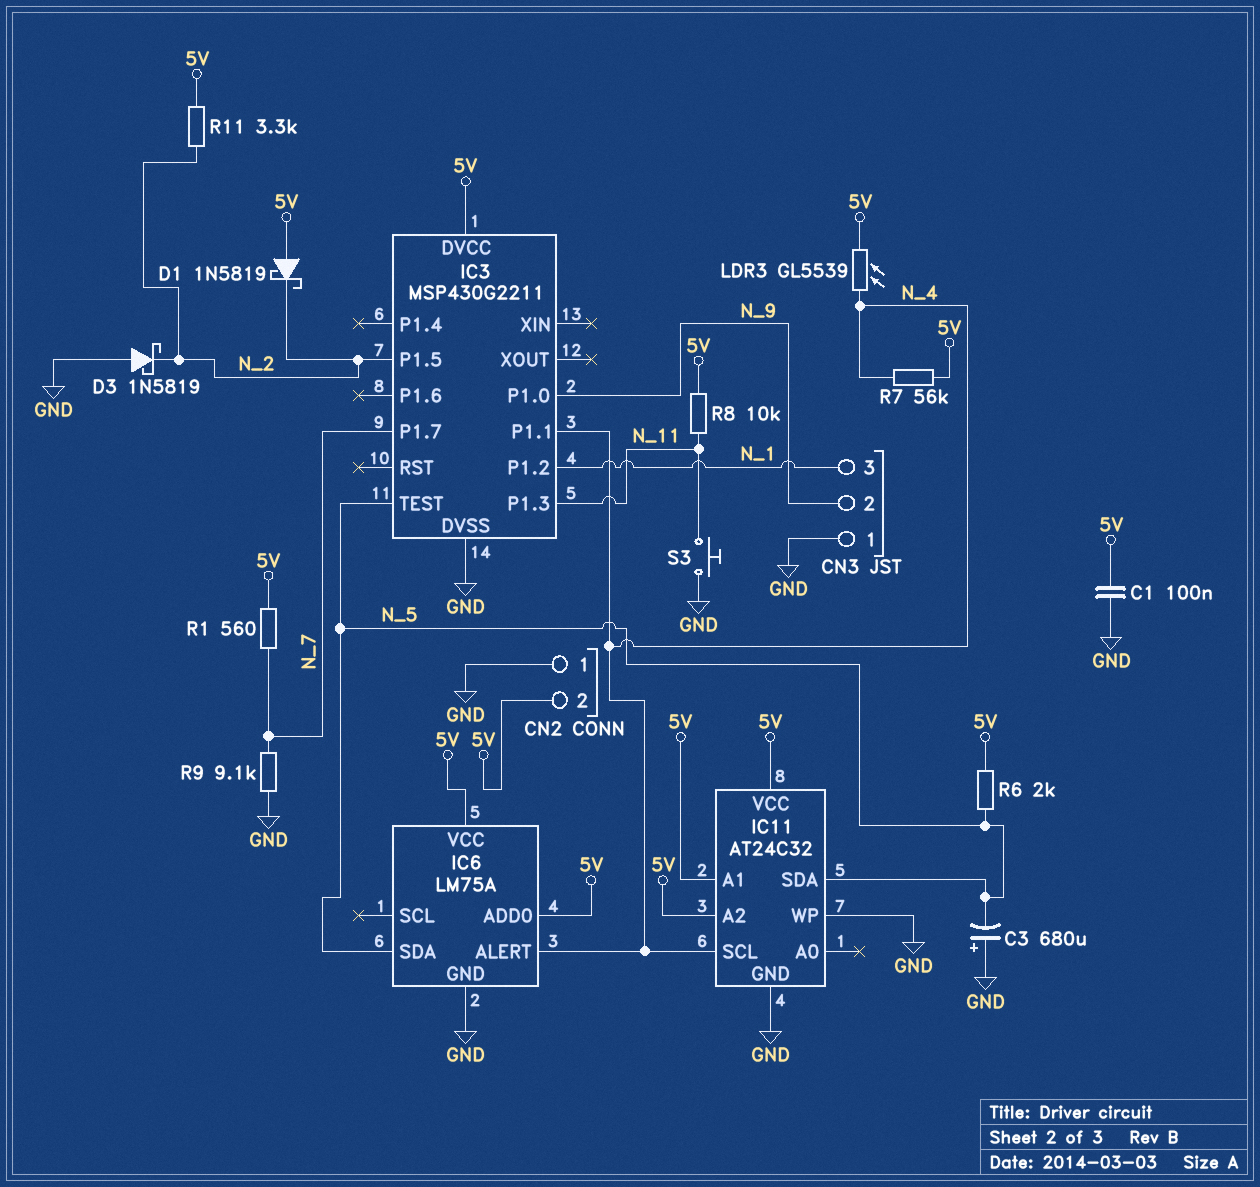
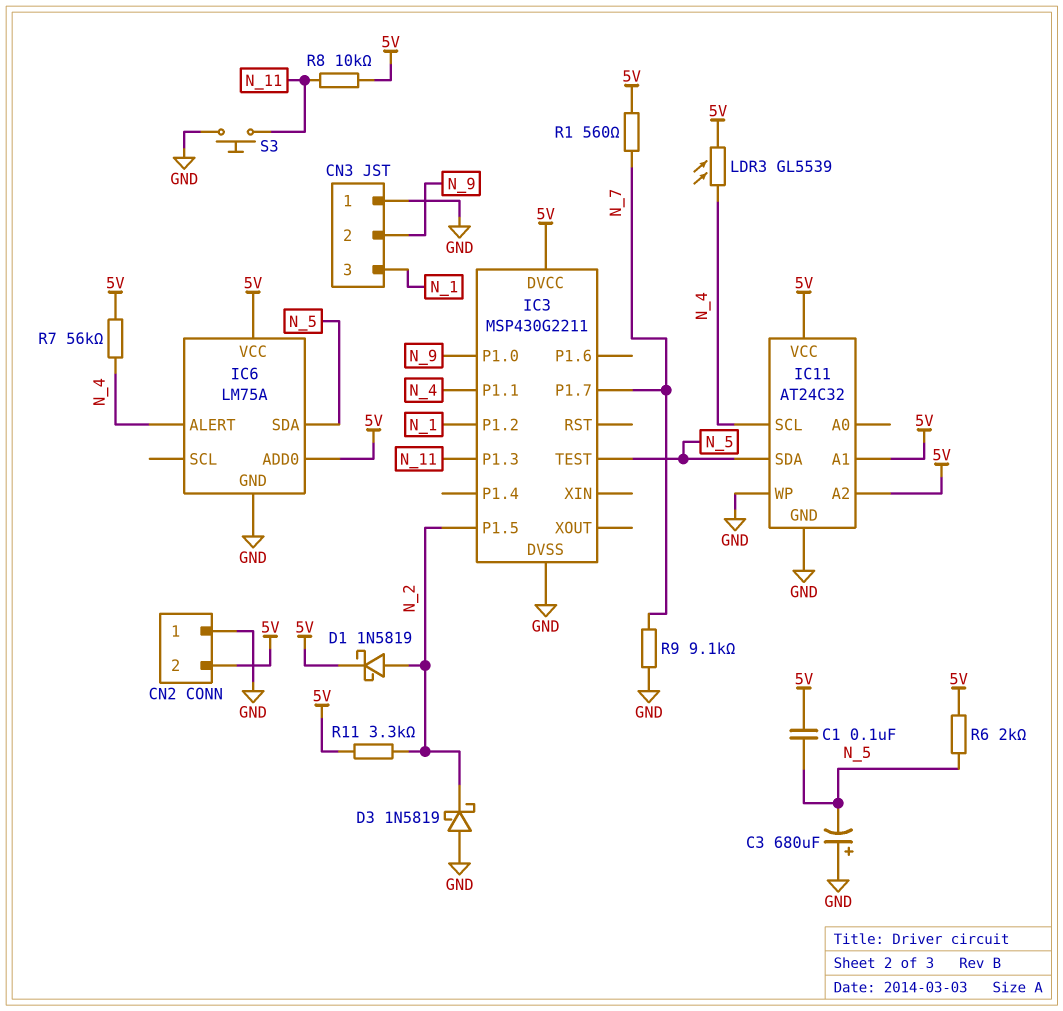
C1: 100nF (5V, GND) -> 100nF (5V, N_5)
D1: schottky 1N5819 (A 5V, K N_2) -> schottky 1N5819 (A N_2, K 5V)

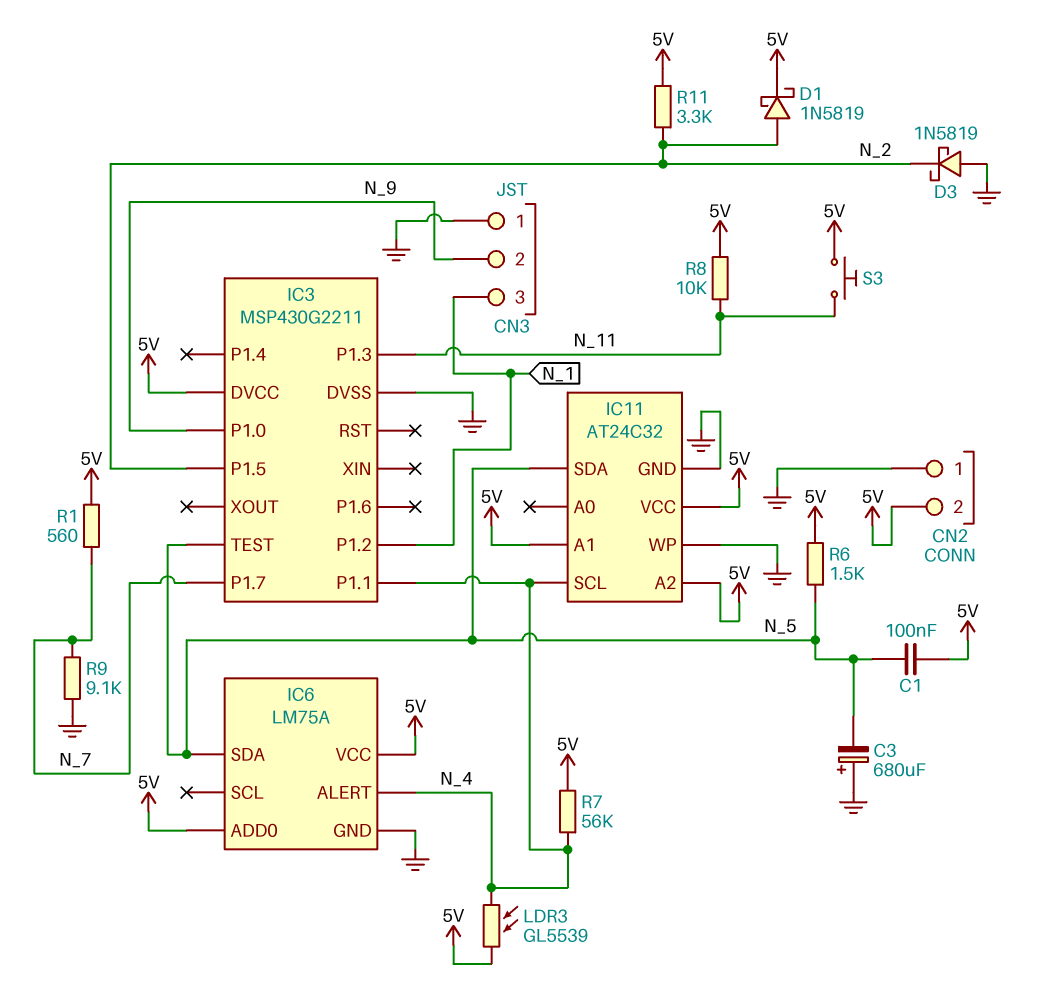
R6: 2k (5V, N_5) -> 1.5k (5V, N_5)
S3: button (GND, N_11) -> button (5V, N_11)

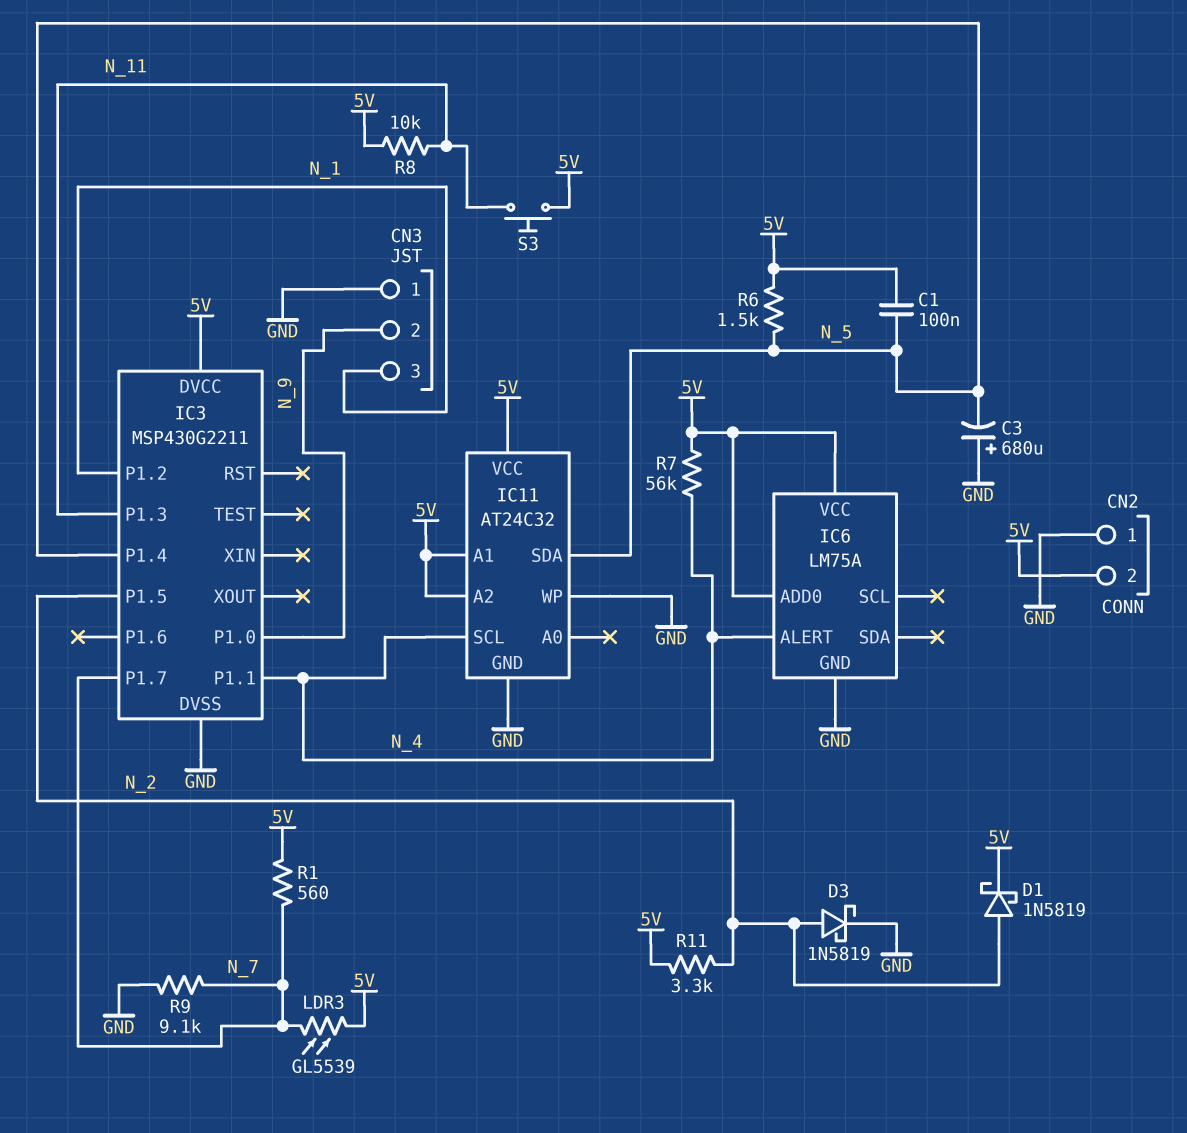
D3: schottky 1N5819 (A GND, K N_2) -> schottky 1N5819 (A N_2, K GND)
IC3 pin P1.4: none -> N_5
IC3 pin TEST: N_5 -> none
IC6 pin SDA: N_5 -> none
LDR3: GL5539 (5V, N_4) -> GL5539 (5V, N_7)

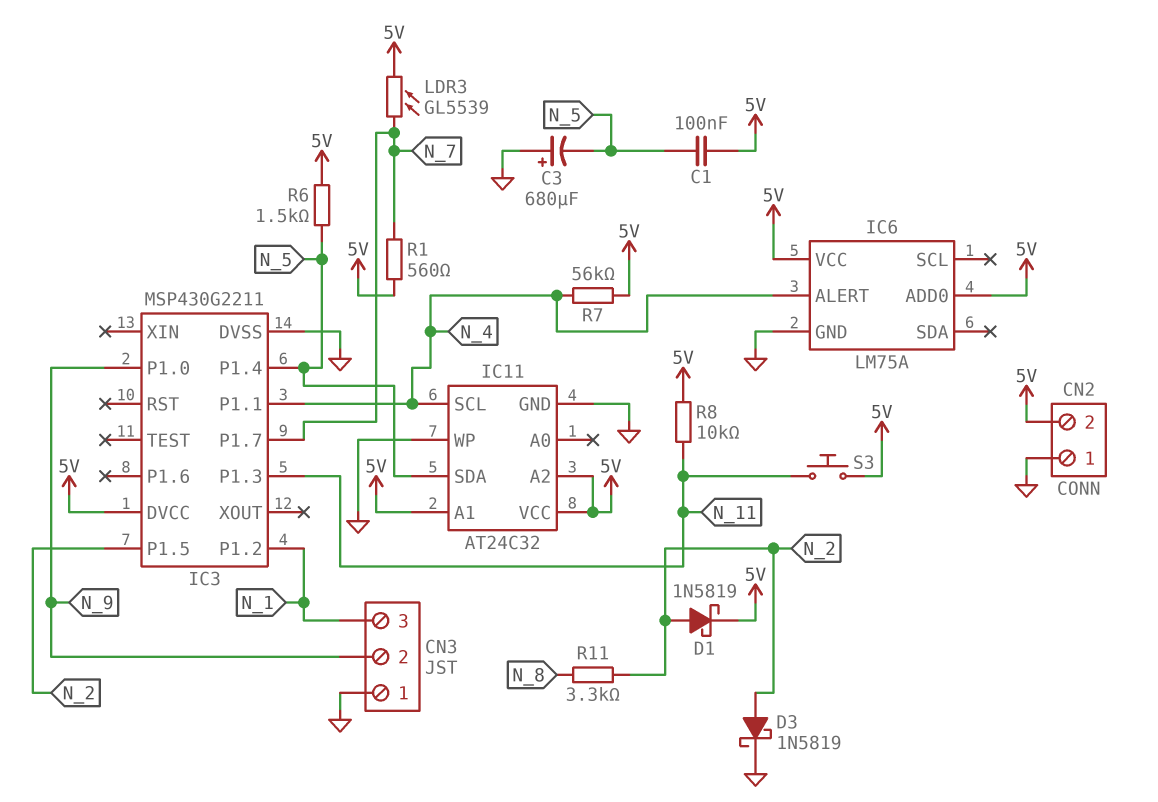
R9: 9.1k (GND, N_7) -> none
R11: 3.3k (5V, N_2) -> 3.3k (N_2, N_8)

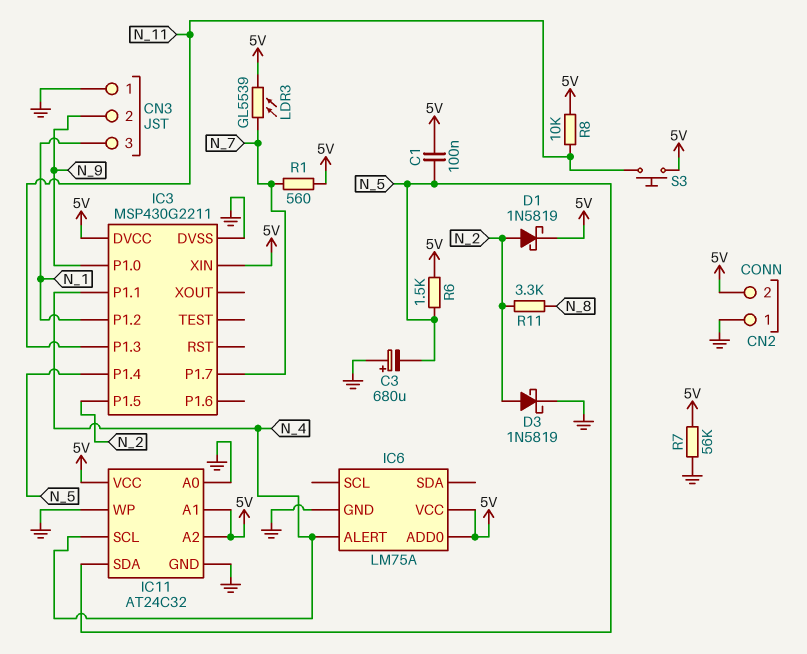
IC3 pin XIN: none -> 5V
IC11 pin A0: none -> GND
R7: 56k (5V, N_4) -> 56k (5V, GND)

